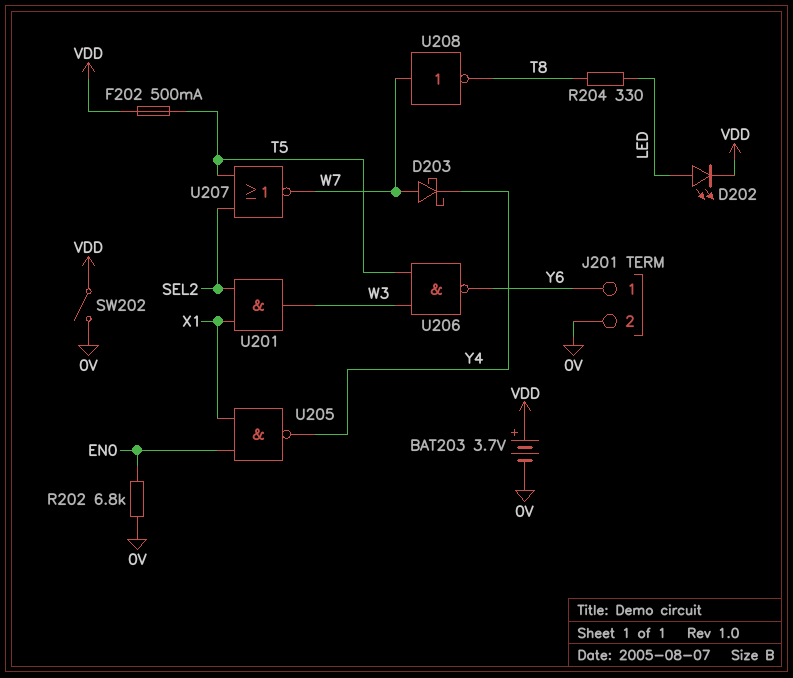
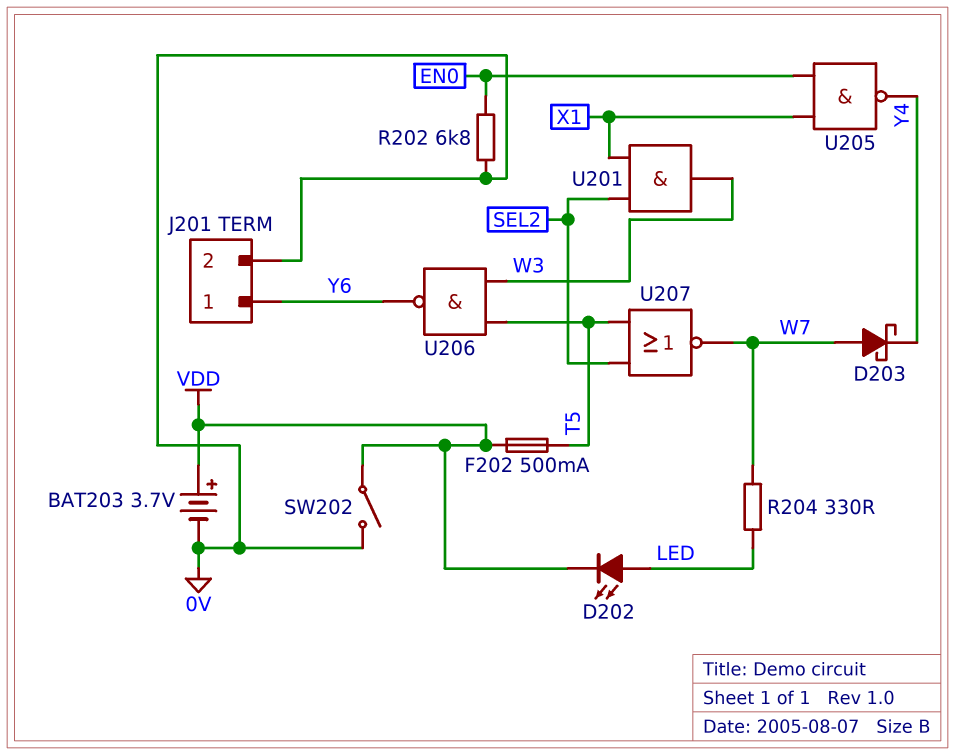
R204: 330 (LED, T8) -> 330 (LED, W7)
U208: NOT (in W7, out T8) -> none

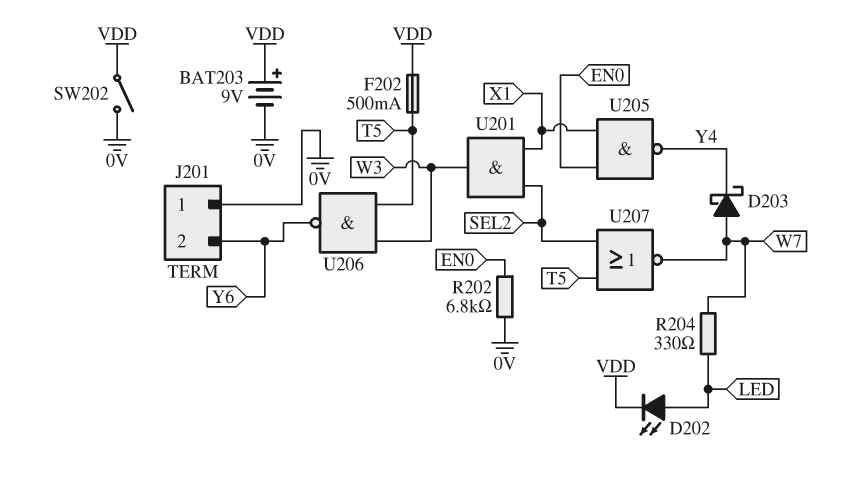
BAT203: 3.7V (plus VDD, minus 0V) -> 9V (plus VDD, minus 0V)
J201 pin 1: Y6 -> 0V
J201 pin 2: 0V -> Y6

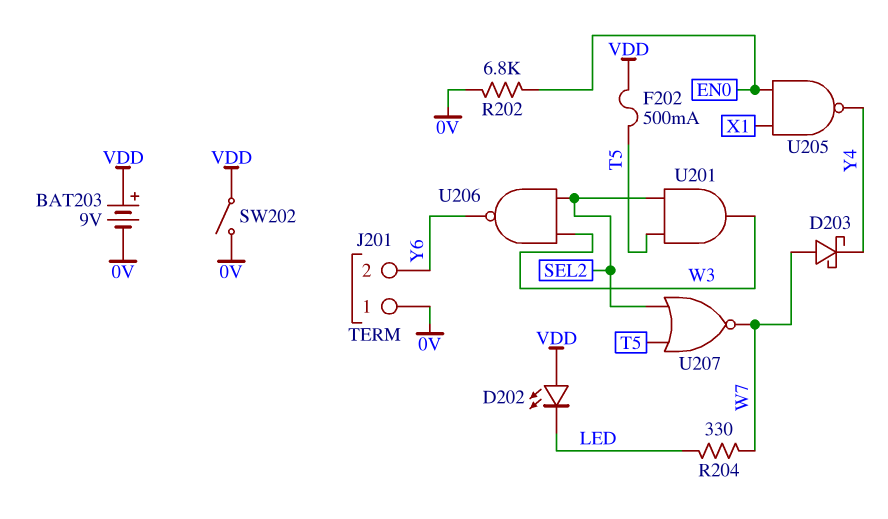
D202: LED (A LED, K VDD) -> LED (A VDD, K LED)
U201: AND (in SEL2, in X1, out W3) -> AND (in SEL2, in T5, out W3)
U206: NAND (in T5, in W3, out Y6) -> NAND (in SEL2, in W3, out Y6)

